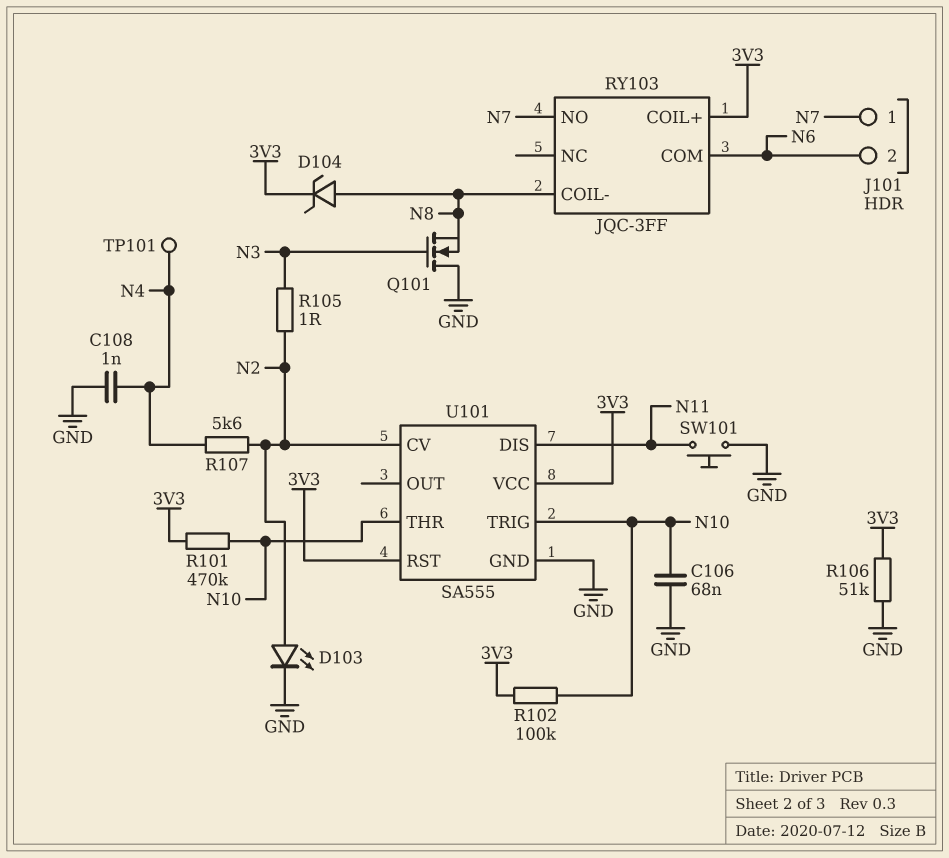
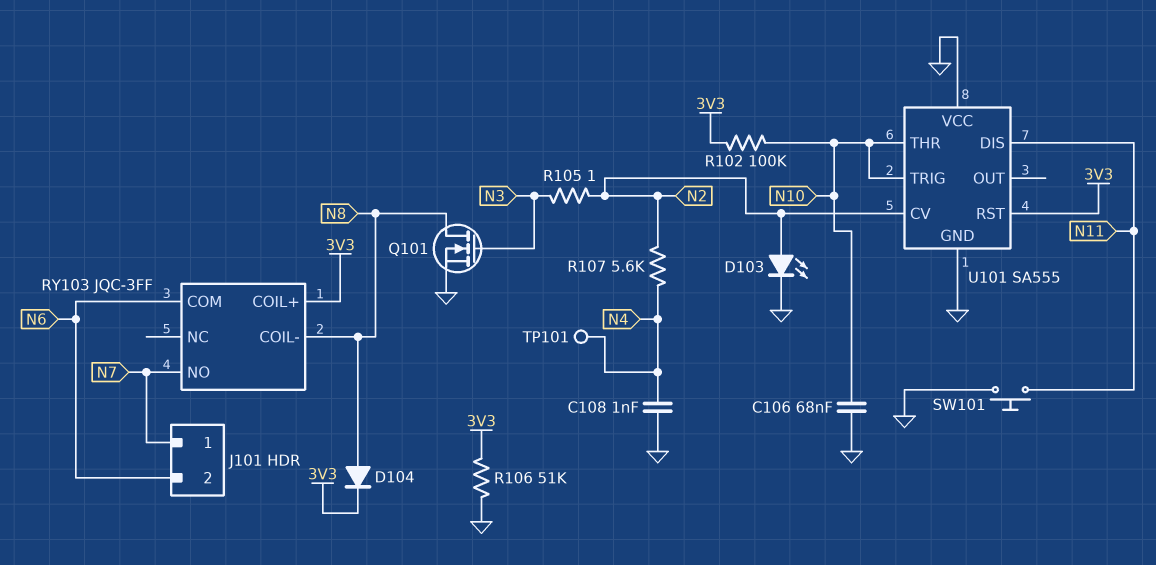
D104: zener (A N8, K 3V3) -> diode (A N8, K 3V3)
Q101: NMOS (G N3, D GND, S N8) -> NMOS (G N3, D N8, S GND)
R101: 470k (3V3, N10) -> none
U101 pin VCC: 3V3 -> GND

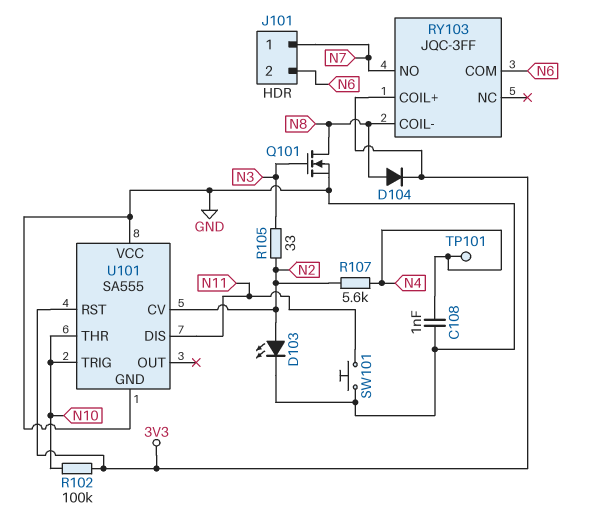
C106: 68nF (GND, N10) -> none
R105: 1 (N2, N3) -> 33 (N2, N3)
R106: 51k (3V3, GND) -> none

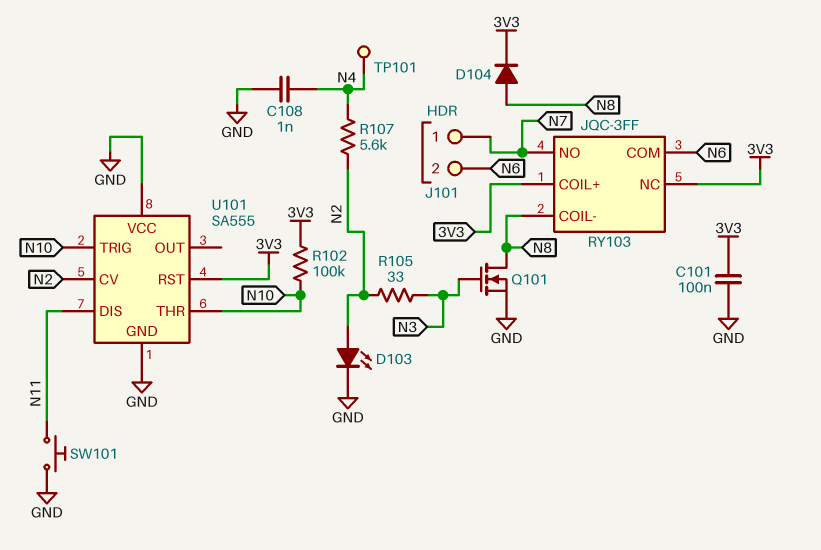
C101: none -> 100nF (3V3, GND)
RY103 pin NC: none -> 3V3

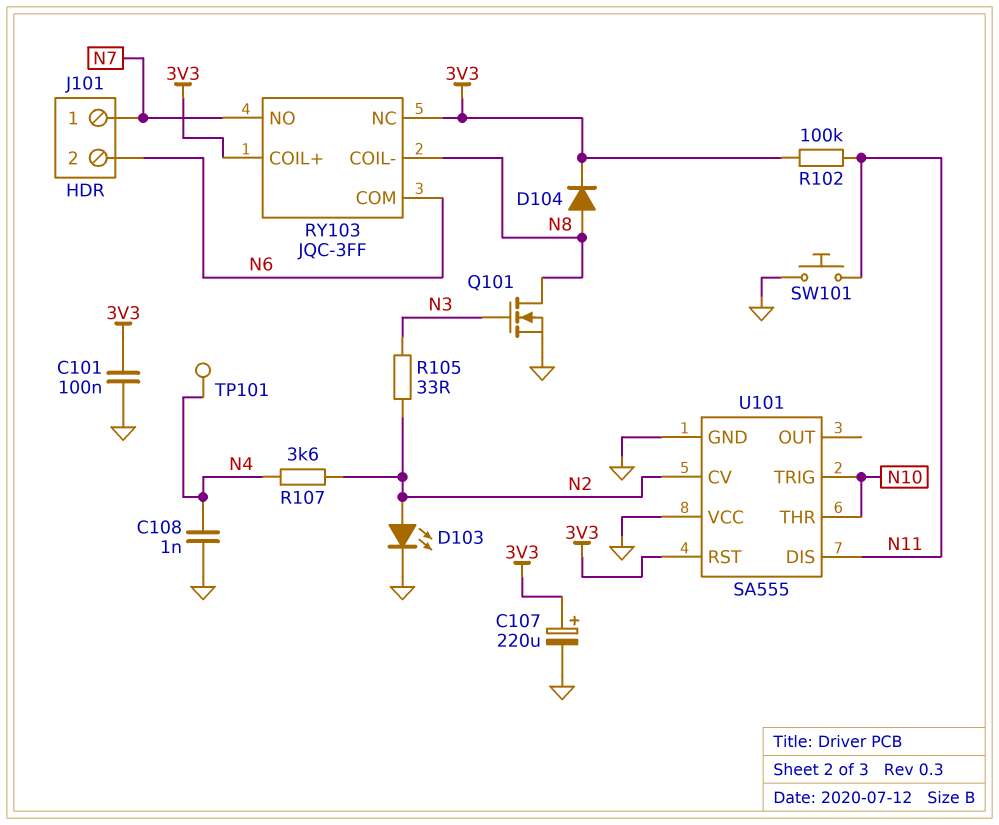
C107: none -> 220uF (plus 3V3, minus GND)
R102: 100k (3V3, N10) -> 100k (3V3, N11)
R107: 5.6k (N2, N4) -> 3.6k (N2, N4)

